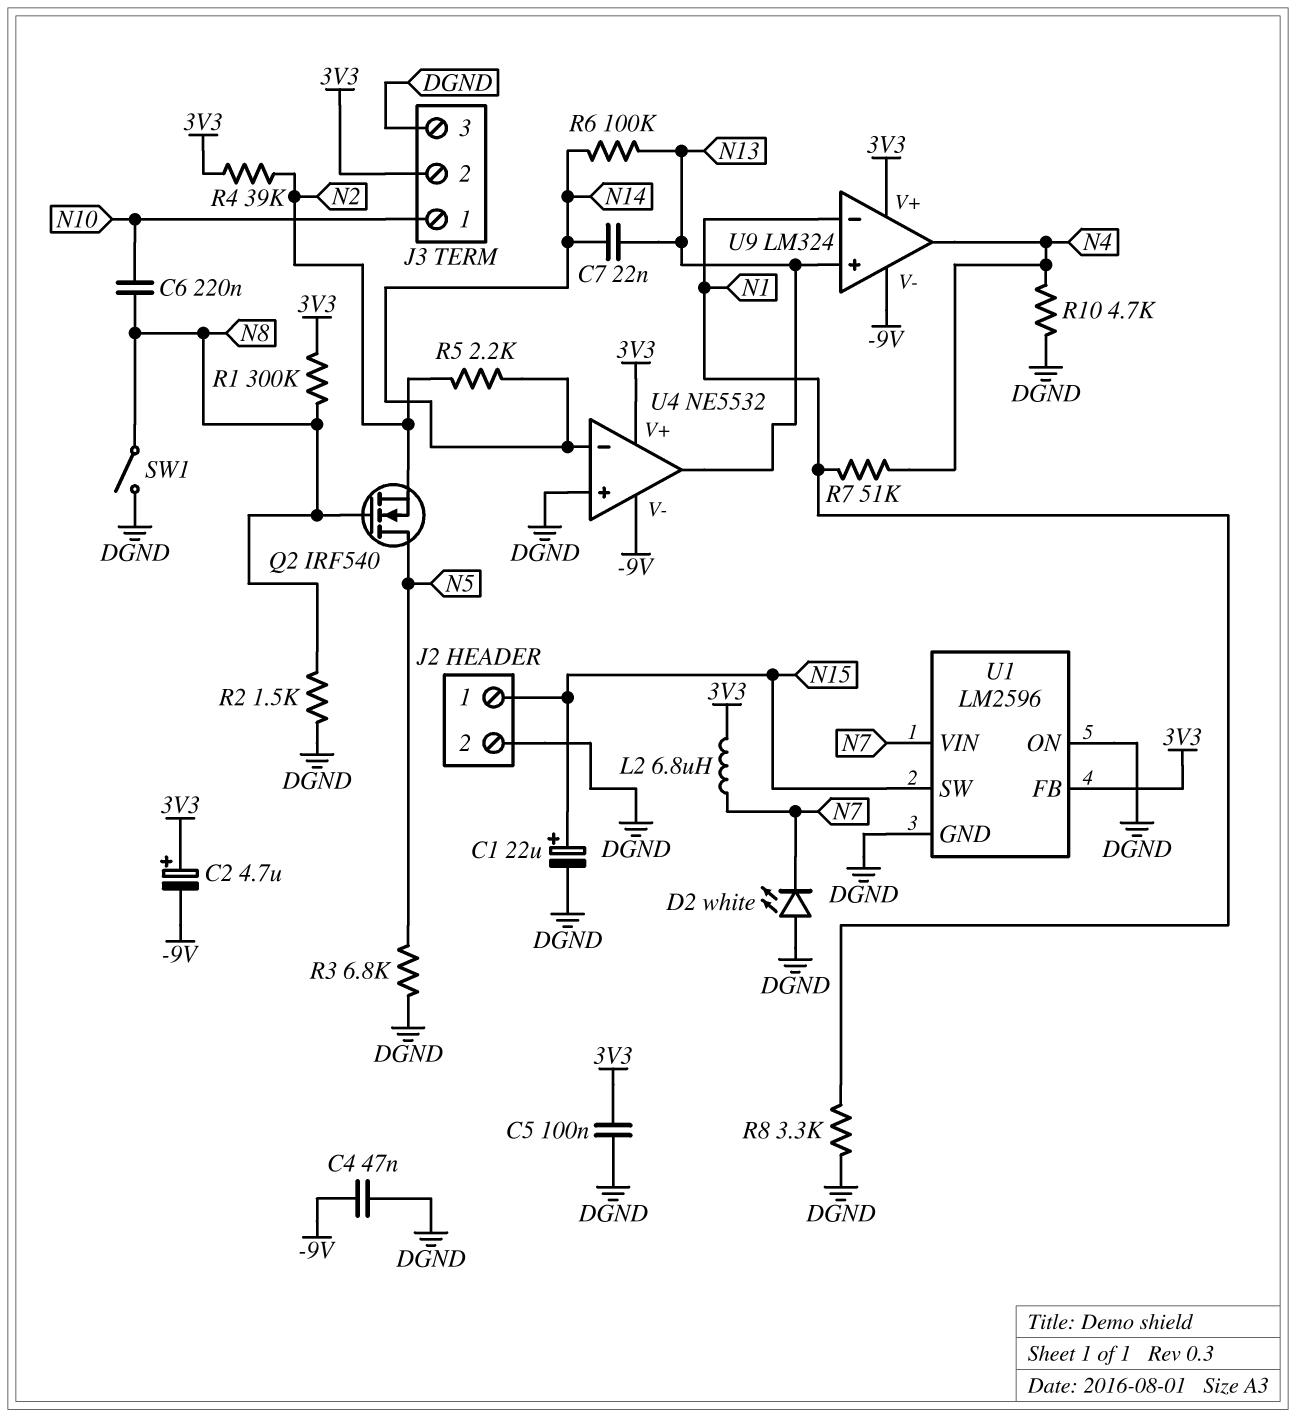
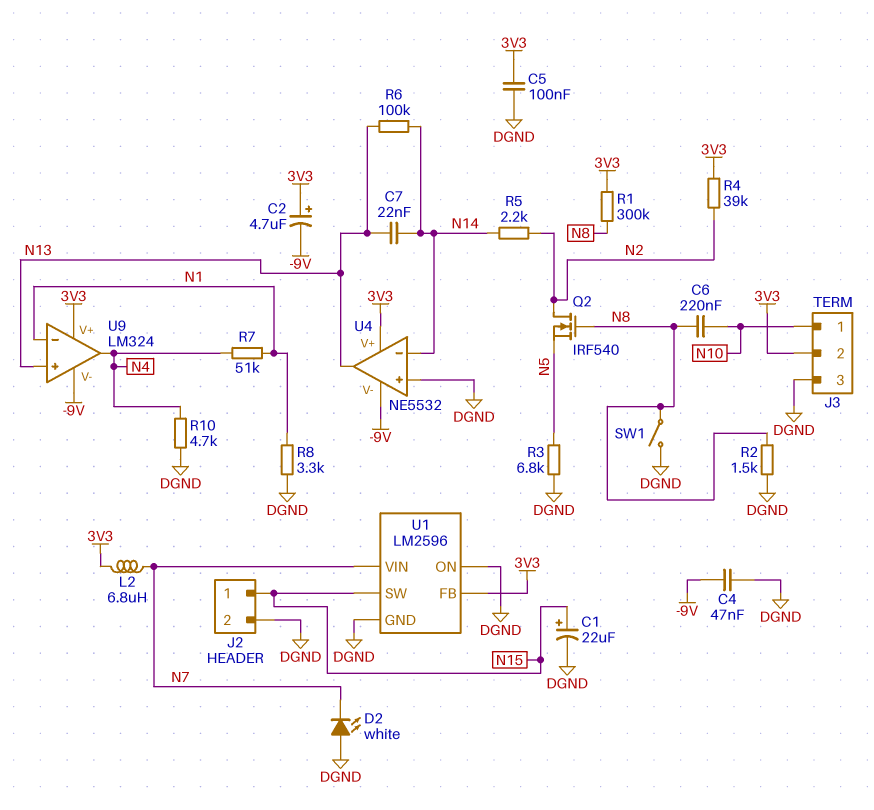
Q2: NMOS IRF540 (G N8, D N5, S N2) -> NMOS IRF540 (G N8, D N2, S N5)

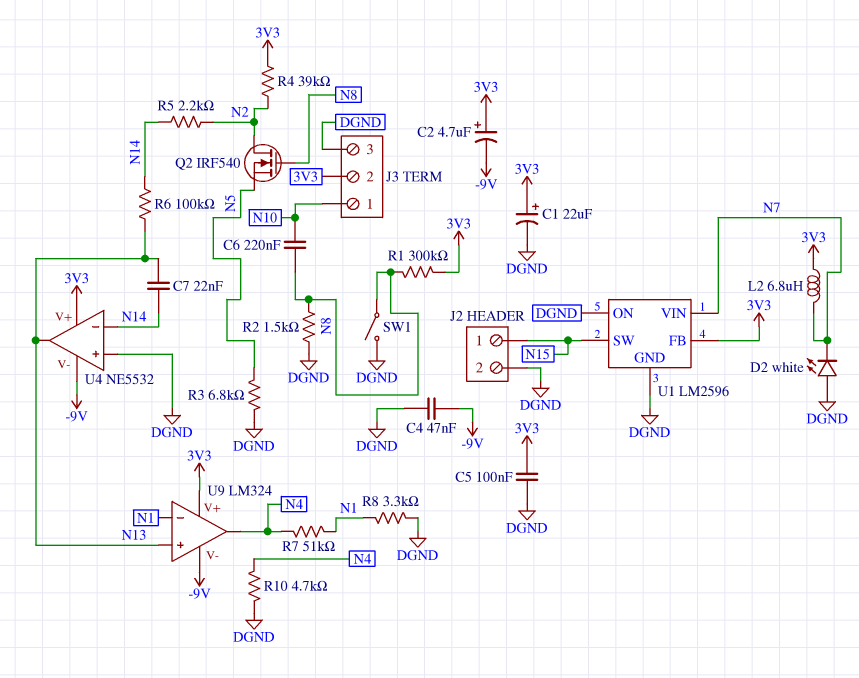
C1: 22uF (plus N15, minus DGND) -> 22uF (plus 3V3, minus DGND)

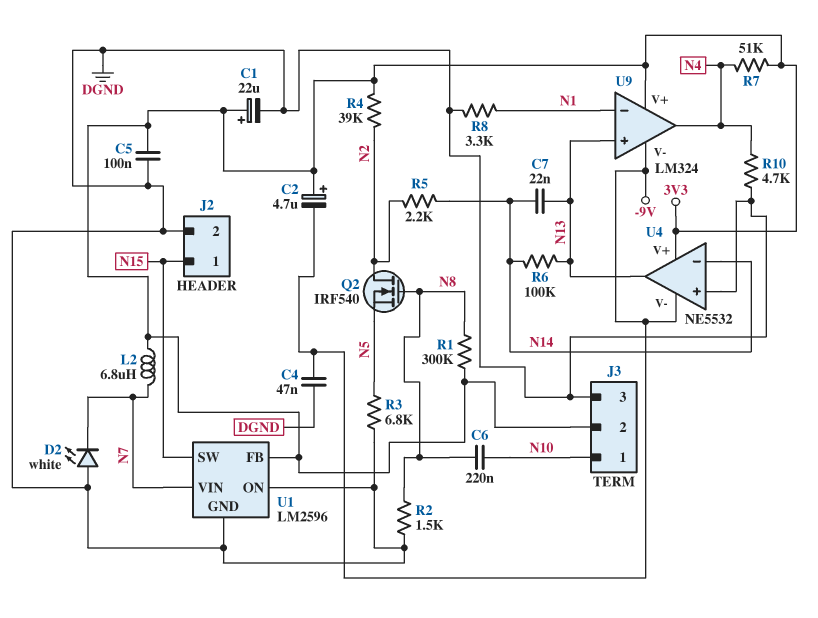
R7: 51k (N1, N4) -> 51k (3V3, N4)
SW1: switch (DGND, N8) -> none

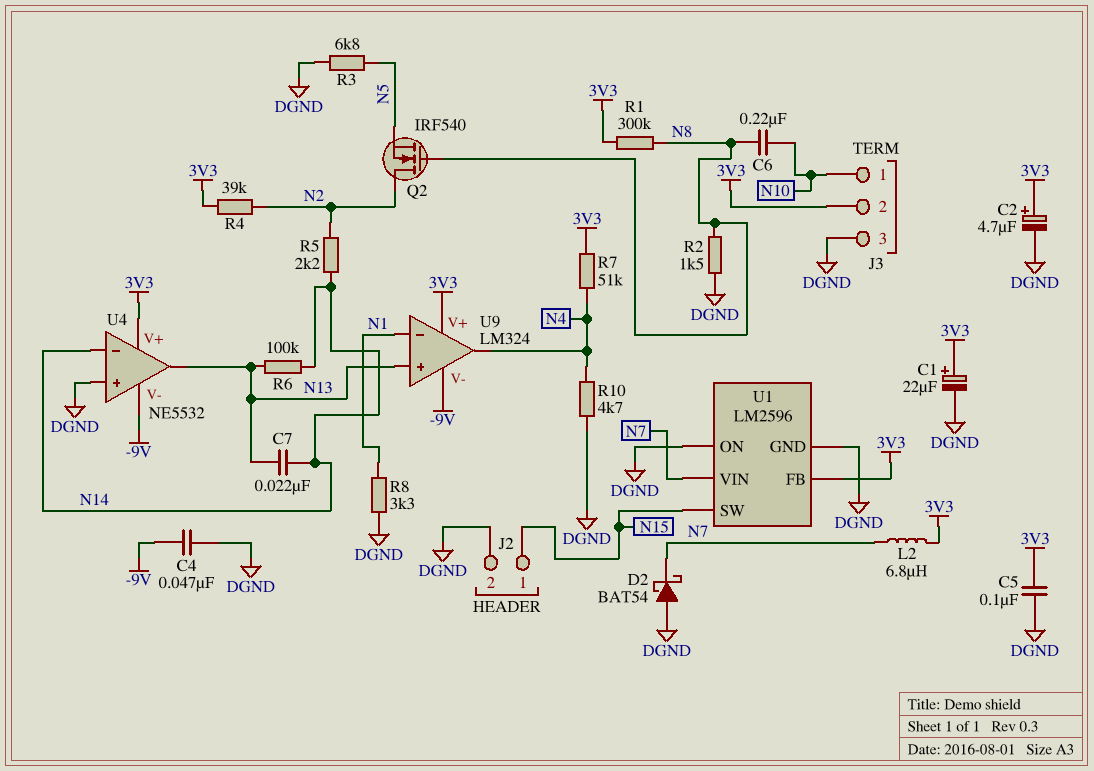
C2: 4.7uF (plus 3V3, minus -9V) -> 4.7uF (plus 3V3, minus DGND)
D2: LED white (A DGND, K N7) -> schottky BAT54 (A DGND, K N7)

